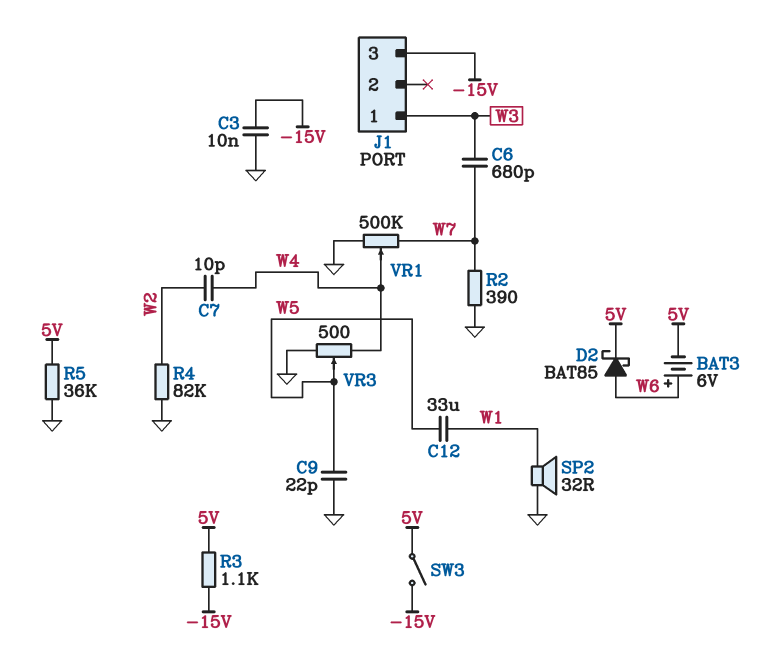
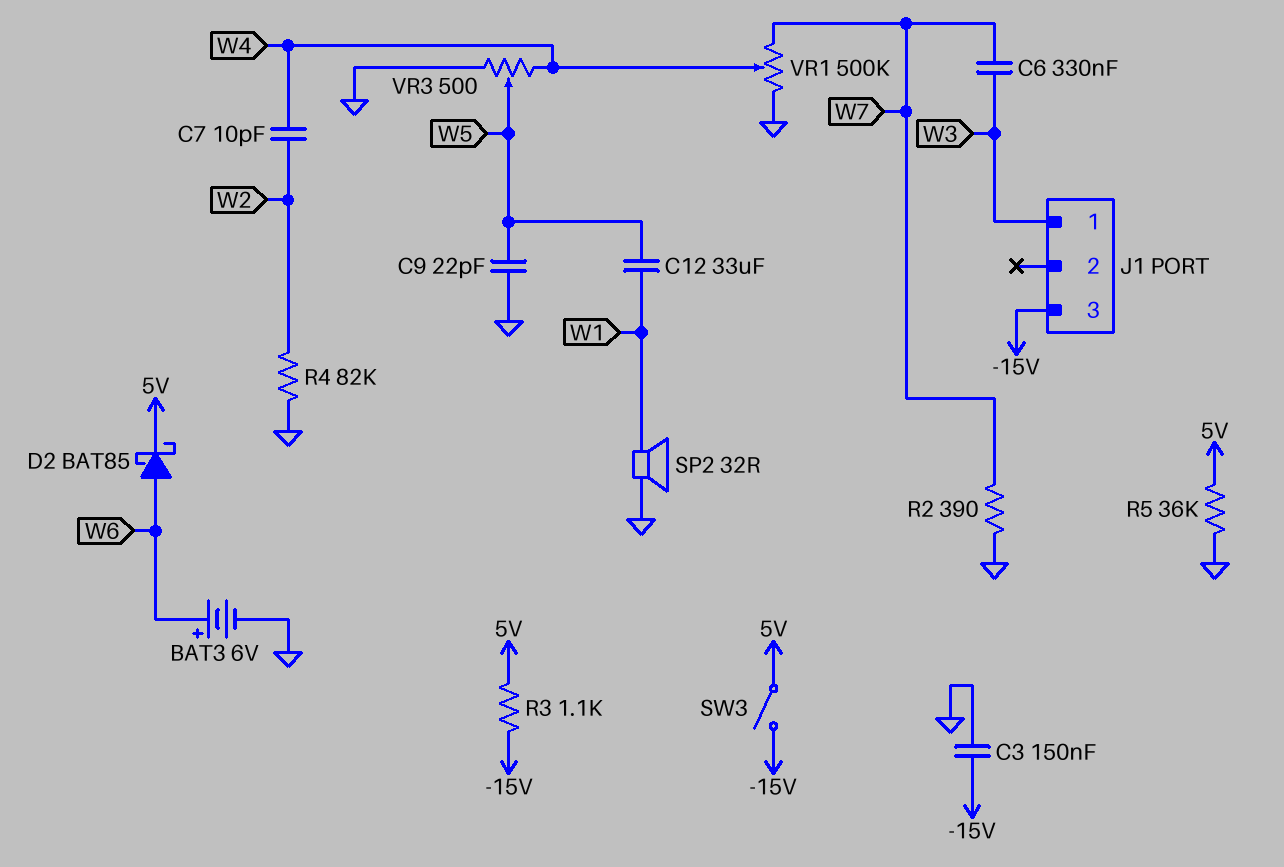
BAT3: 6V (plus W6, minus 5V) -> 6V (plus W6, minus GND)
C3: 10nF (-15V, GND) -> 150nF (-15V, GND)
C6: 680pF (W3, W7) -> 330nF (W3, W7)

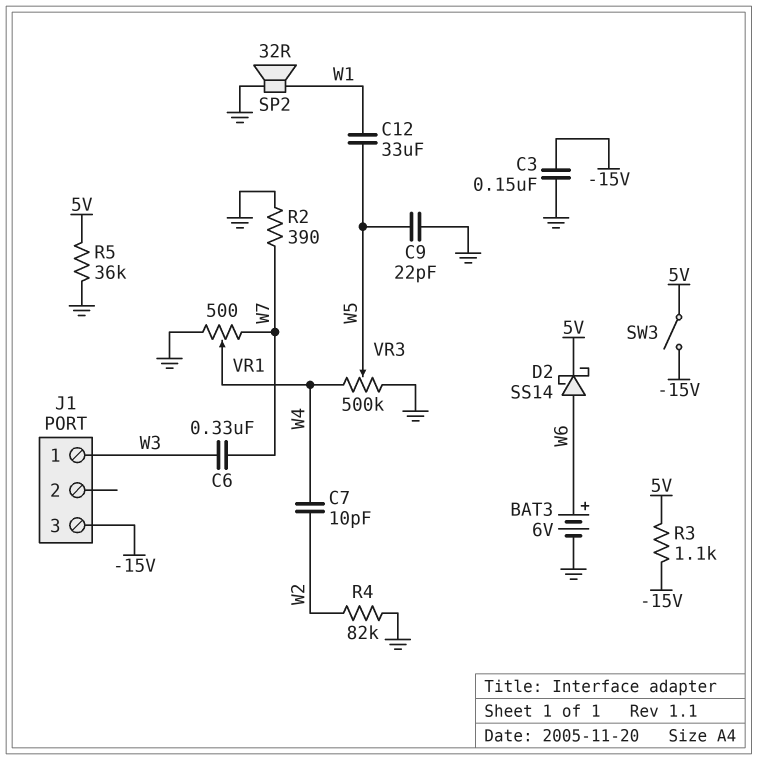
D2: schottky BAT85 (A W6, K 5V) -> schottky SS14 (A W6, K 5V)
VR1: 500k (GND, W7, wiper W4) -> 500 (GND, W7, wiper W4)
VR3: 500 (GND, W4, wiper W5) -> 500k (GND, W4, wiper W5)

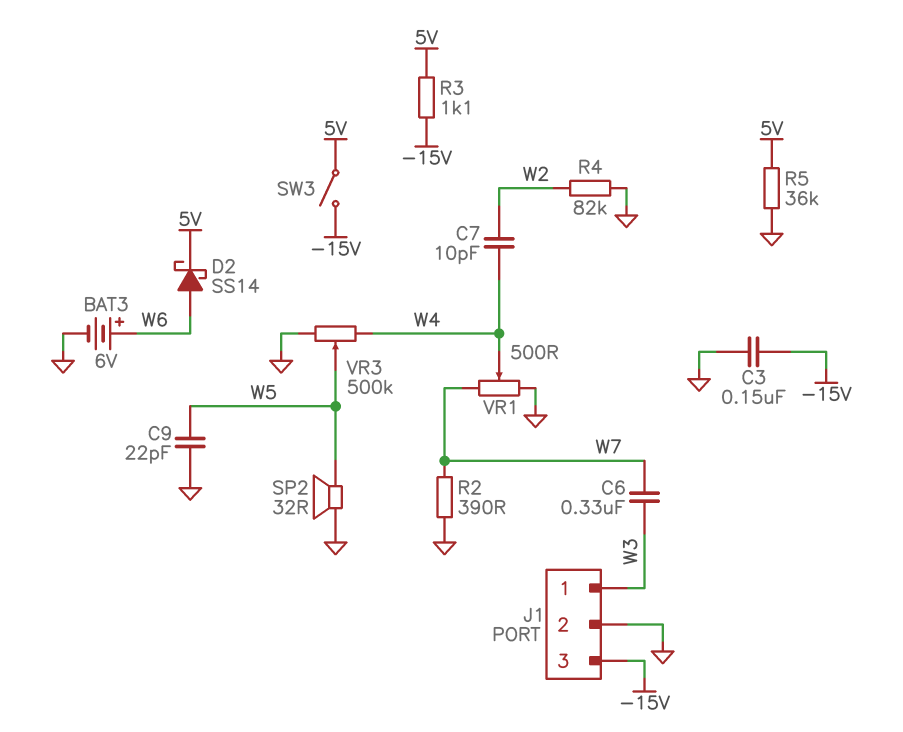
C12: 33uF (W1, W5) -> none
J1 pin 2: none -> GND
SP2: speaker 32R (GND, W1) -> speaker 32R (GND, W5)

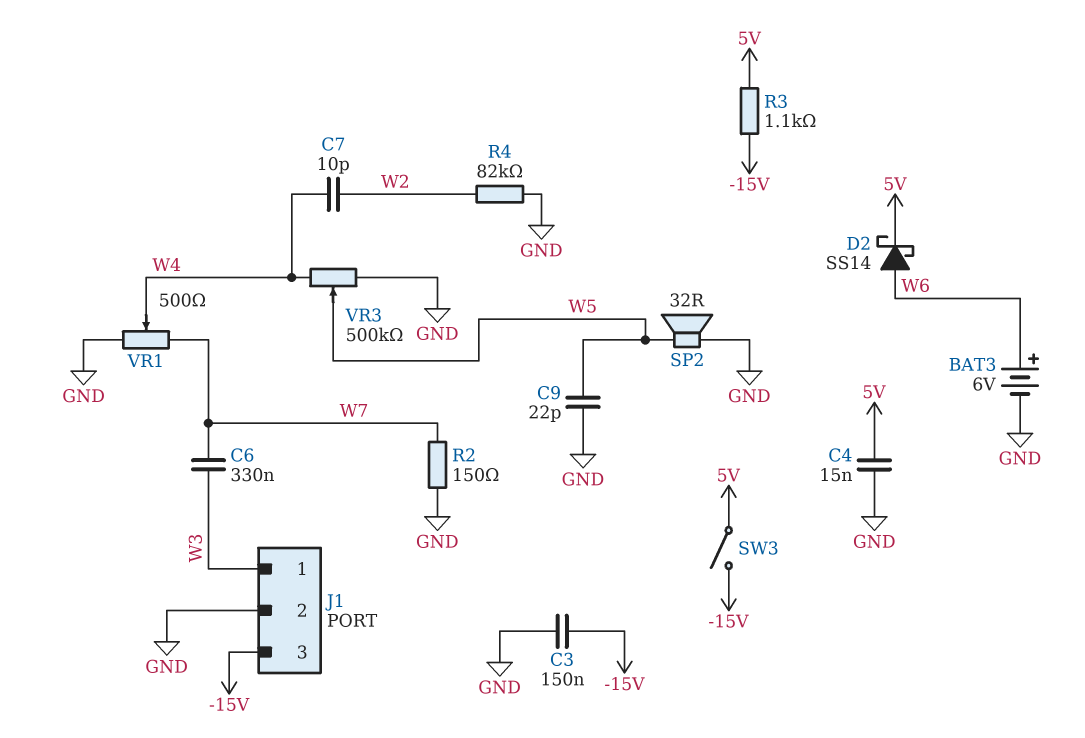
C4: none -> 15nF (5V, GND)
R2: 390 (GND, W7) -> 150 (GND, W7)
R5: 36k (5V, GND) -> none

